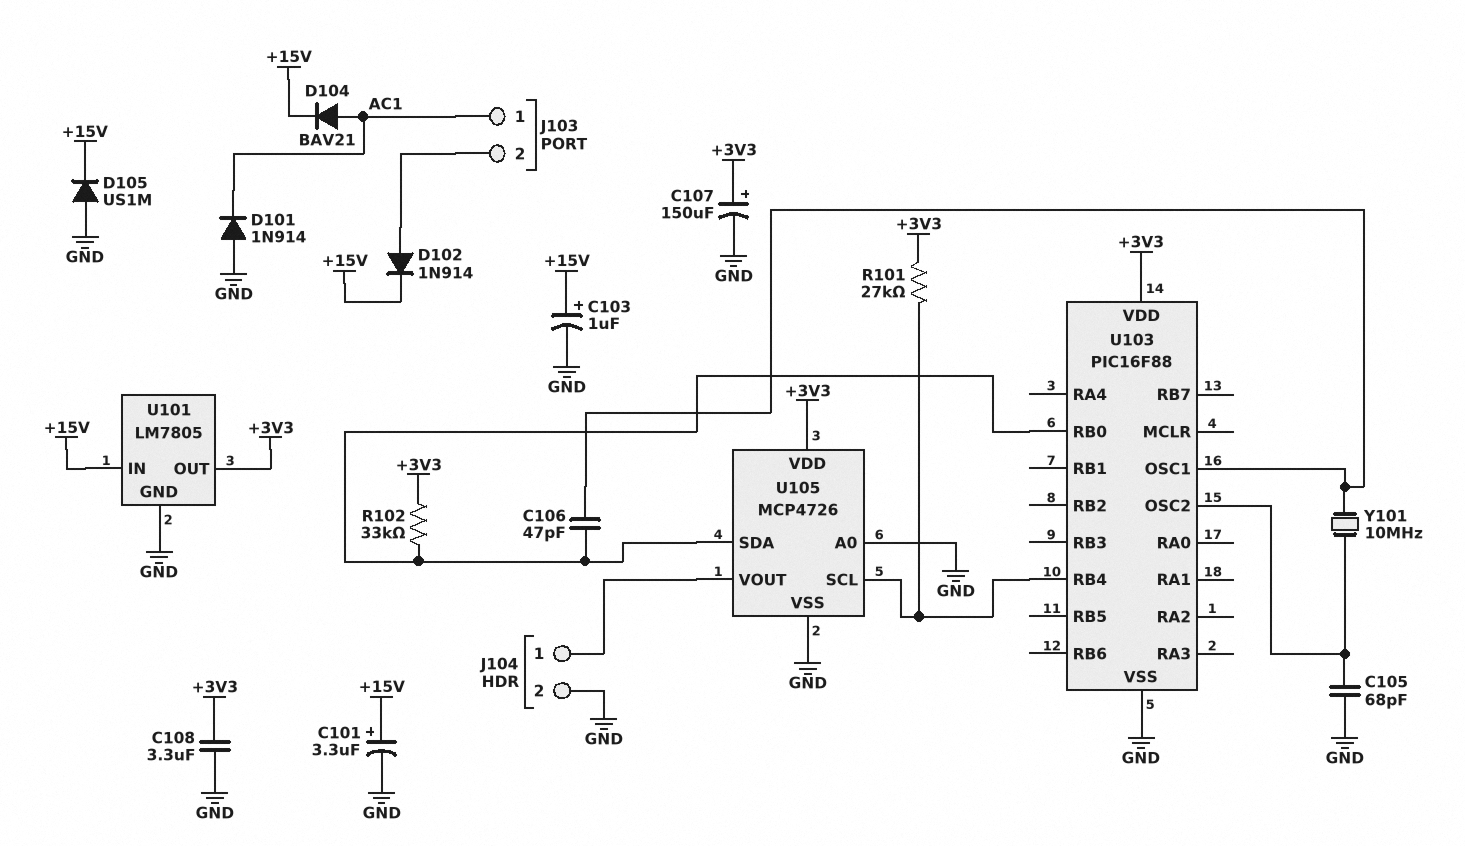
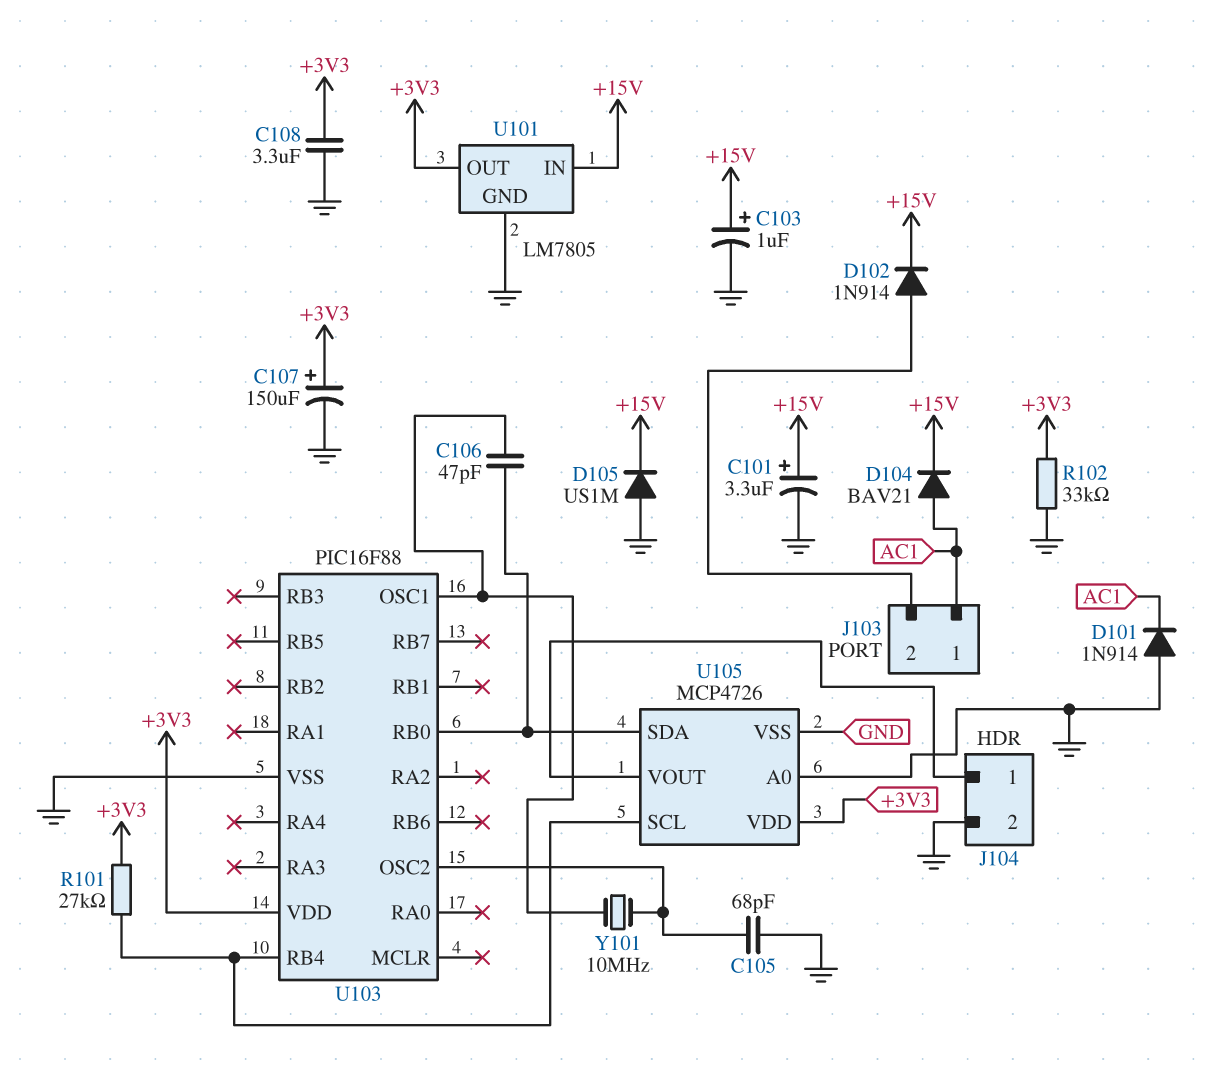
R102: 33k (+3V3, U103/RB0) -> 33k (+3V3, GND)

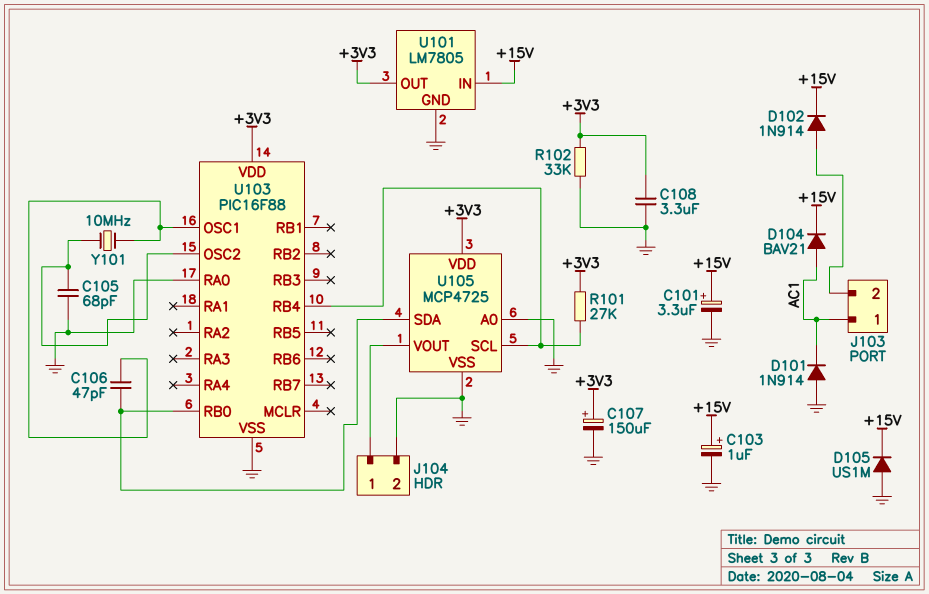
U103 pin RA0: none -> GND
U105: MCP4726 -> MCP4725

